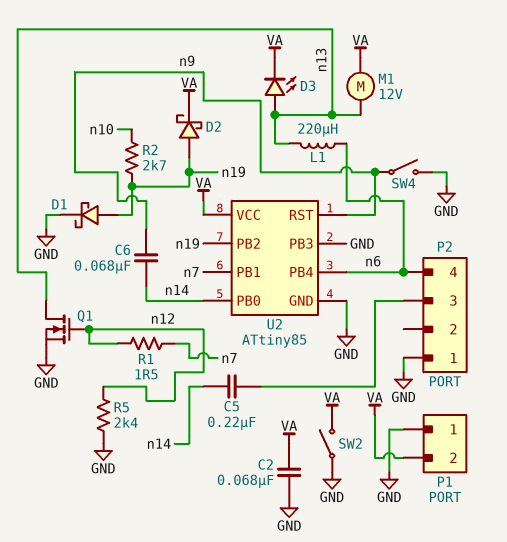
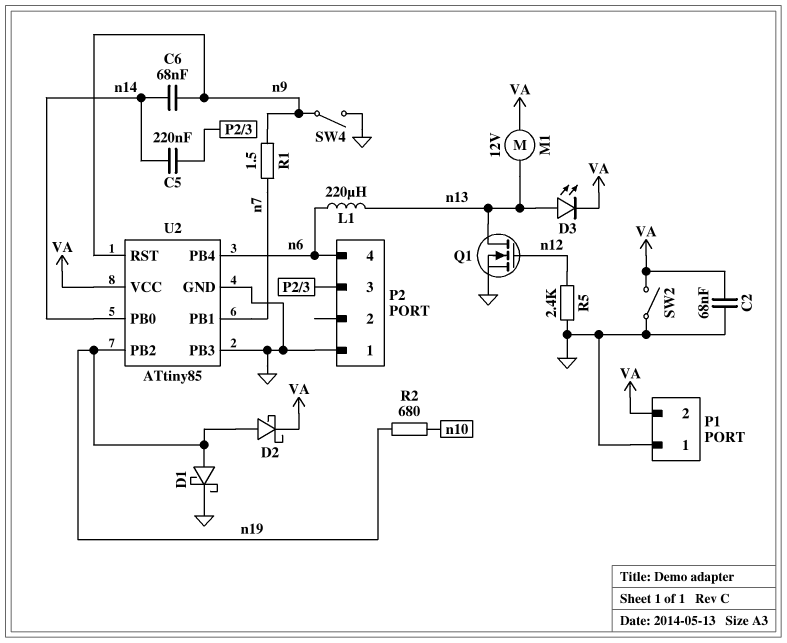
R1: 1.5 (n7, n12) -> 1.5 (n7, n9)
R2: 2.7k (n10, n19) -> 680 (n10, n19)

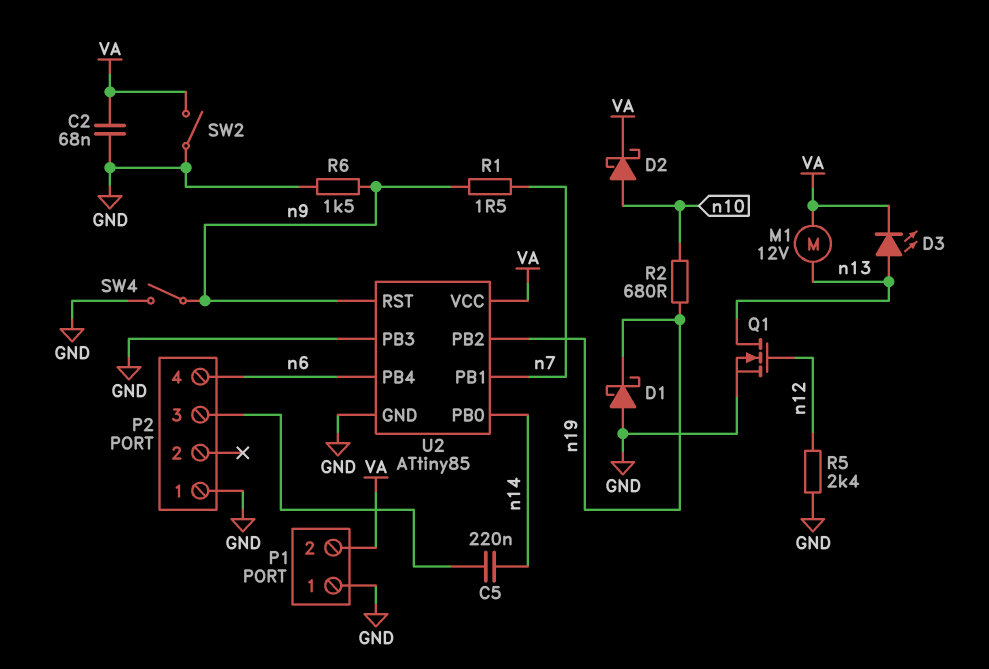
C6: 68nF (n9, n14) -> none
D1: schottky (A n19, K GND) -> schottky (A GND, K n19)
D2: schottky (A n19, K VA) -> schottky (A n10, K VA)
L1: 220uH (n6, n13) -> none
R6: none -> 1.5k (GND, n9)

